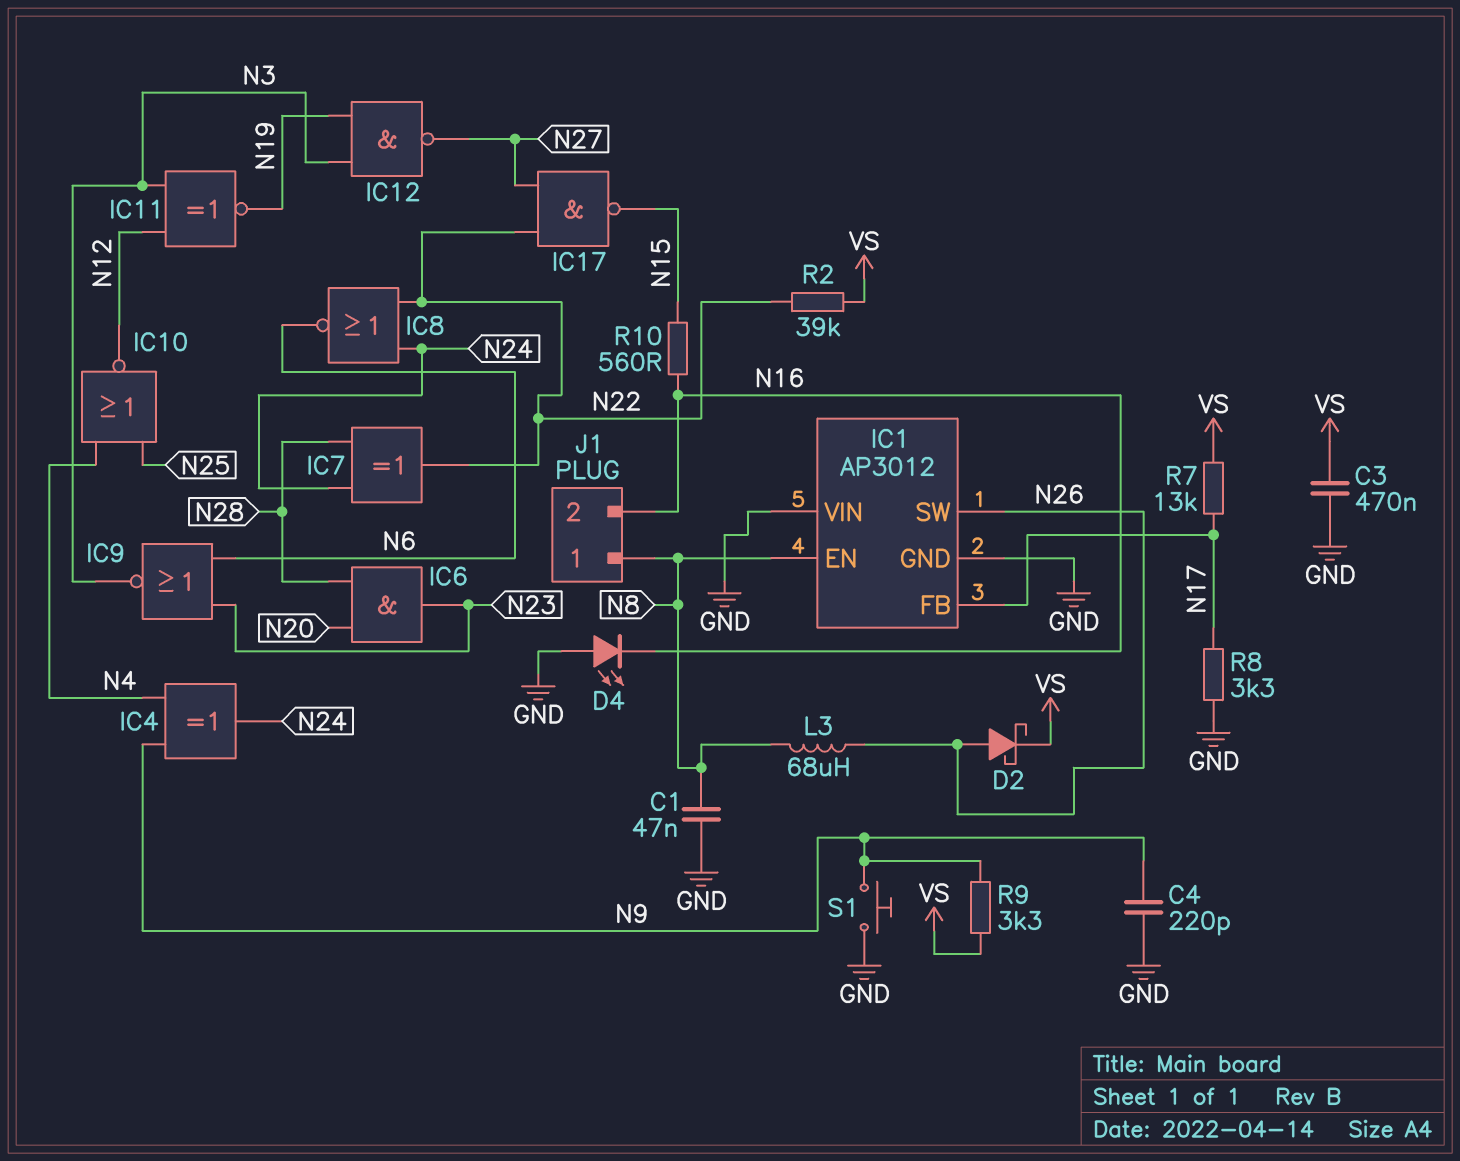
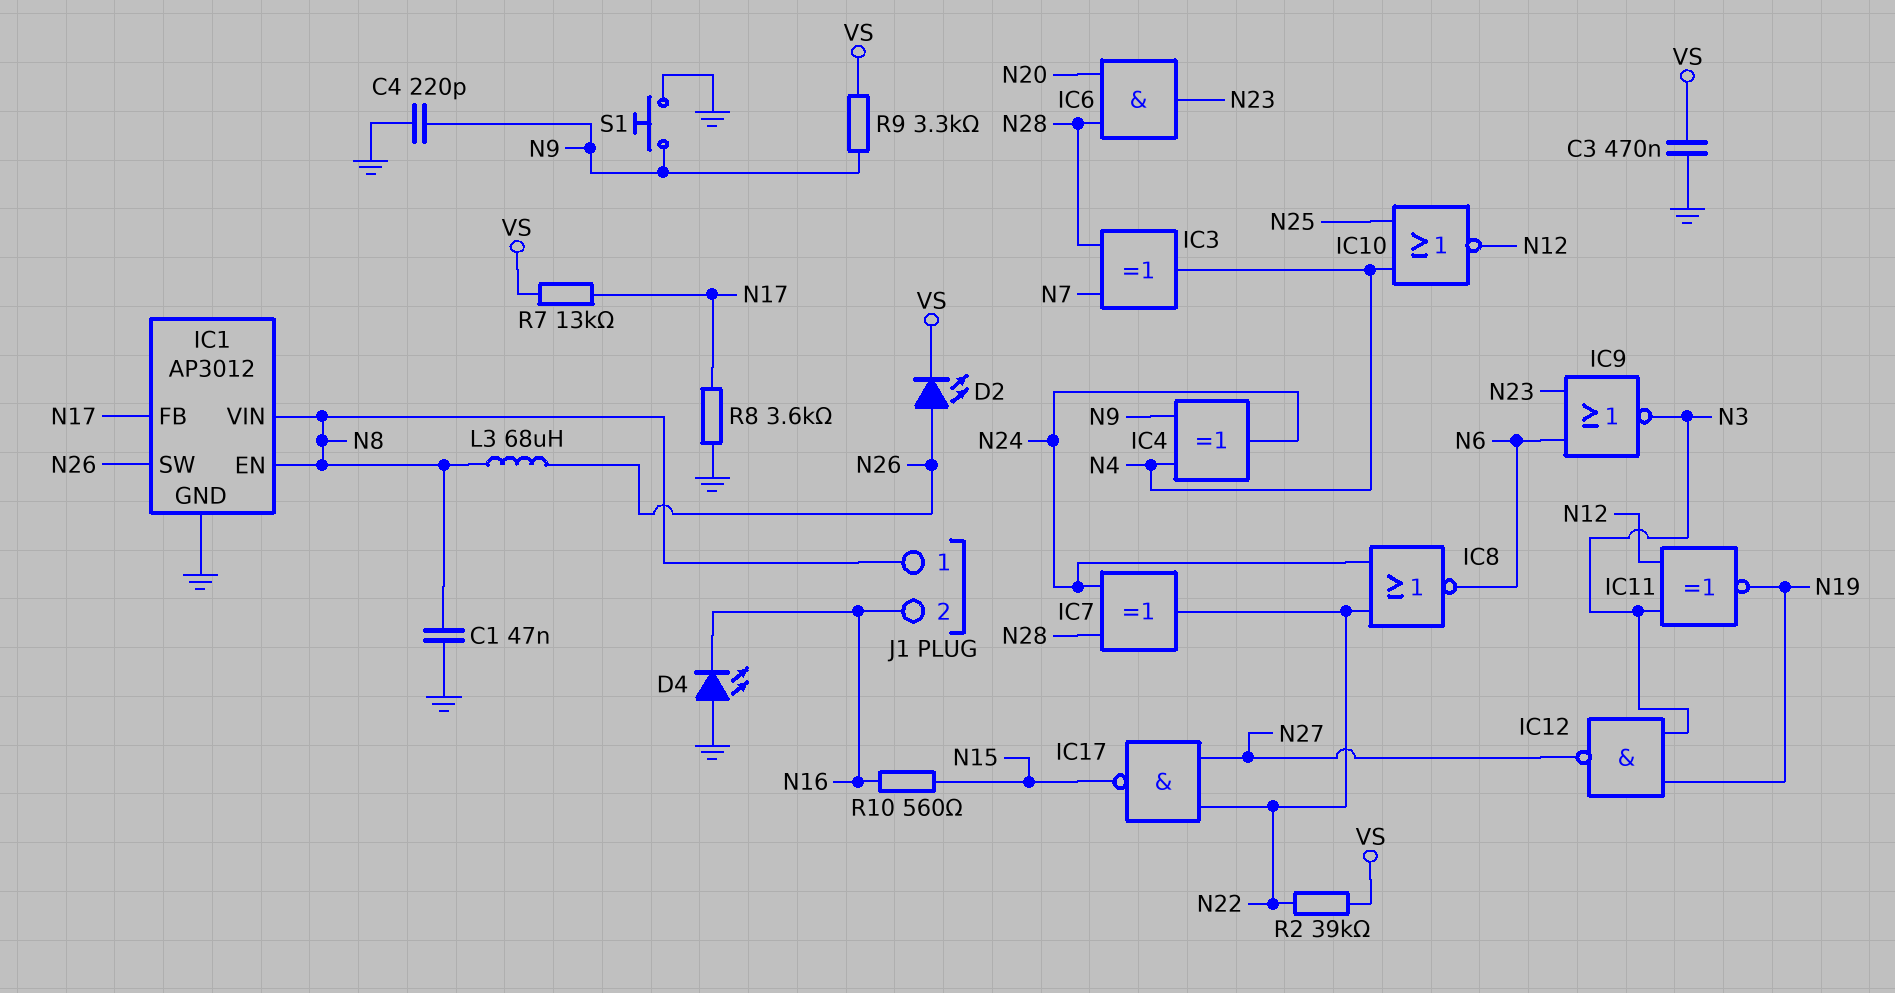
D2: schottky (A N26, K VS) -> LED (A N26, K VS)
IC1 pin VIN: GND -> N8
IC3: none -> XOR (in N7, in N28, out N4)
R8: 3.3k (GND, N17) -> 3.6k (GND, N17)

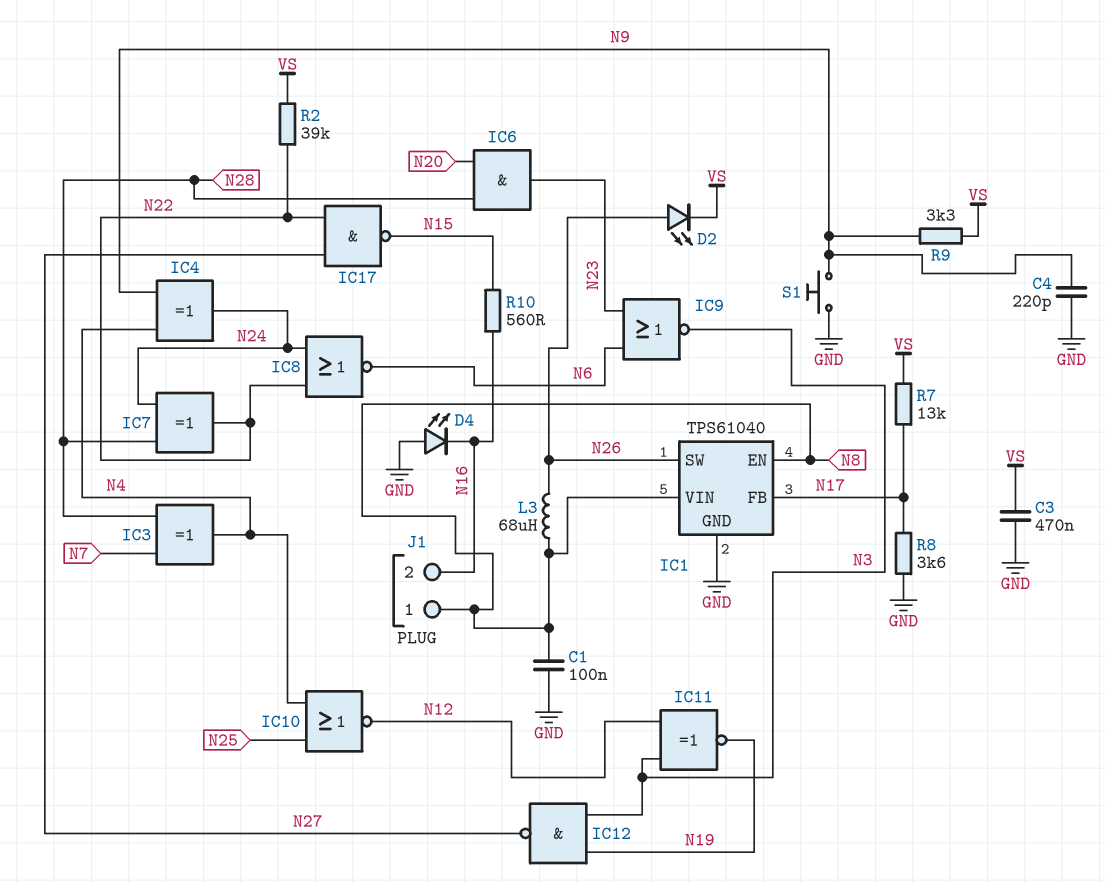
C1: 47nF (GND, N8) -> 100nF (GND, N8)
IC1: AP3012 -> TPS61040

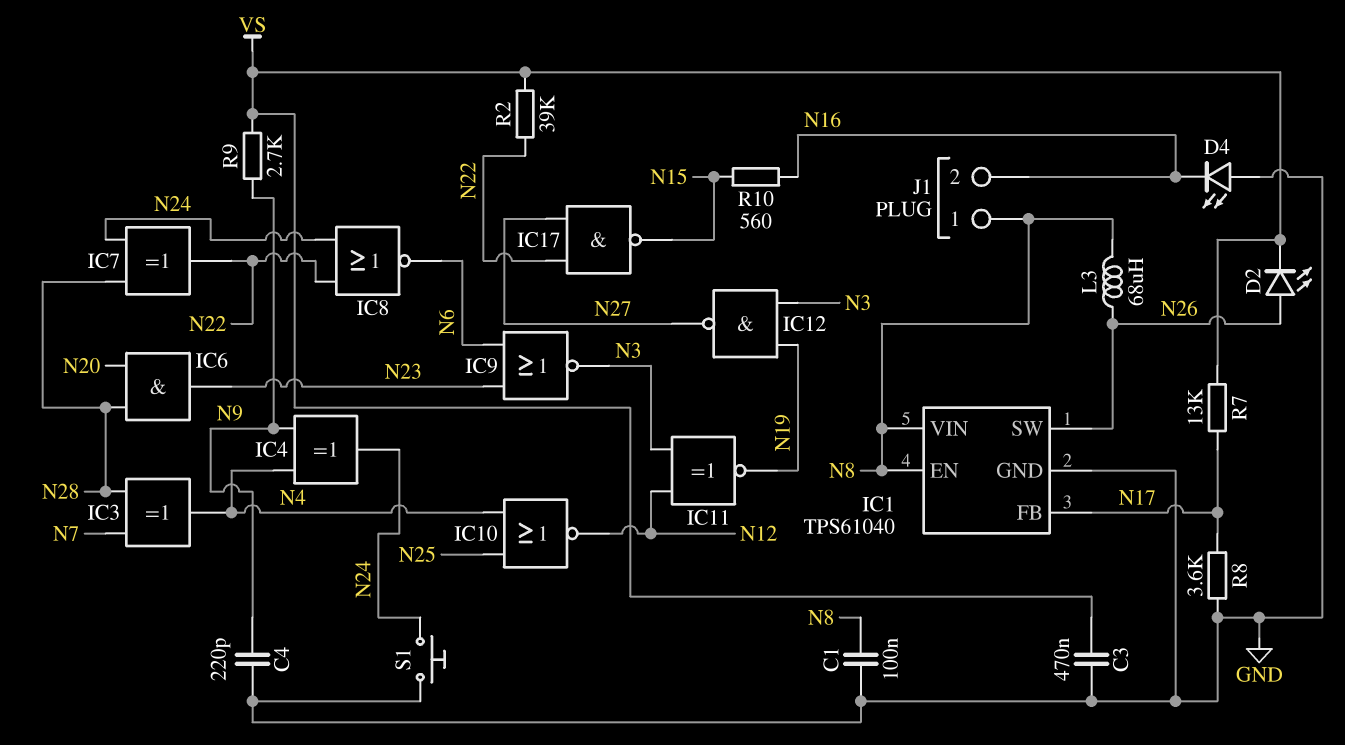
R9: 3.3k (N9, VS) -> 2.7k (N9, VS)
S1: button (GND, N9) -> button (GND, N24)

